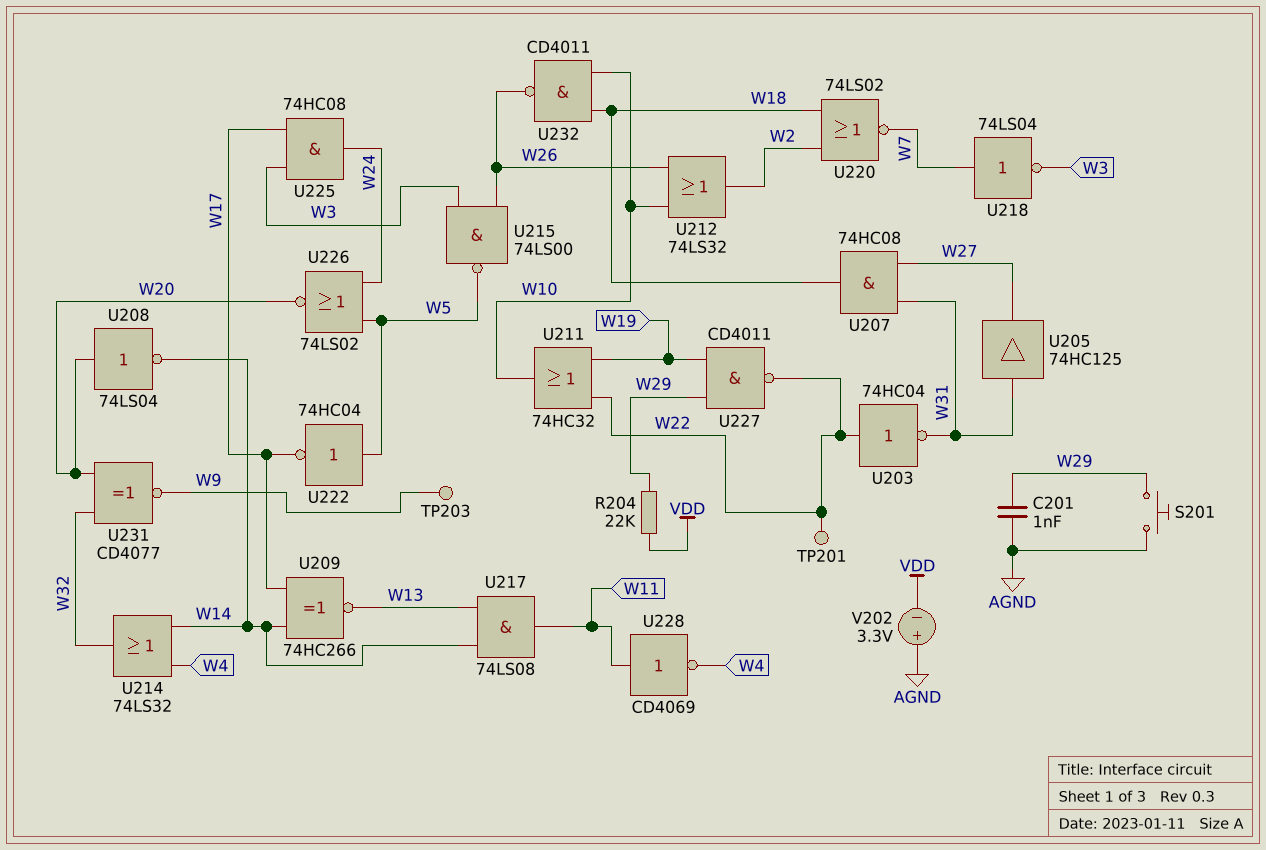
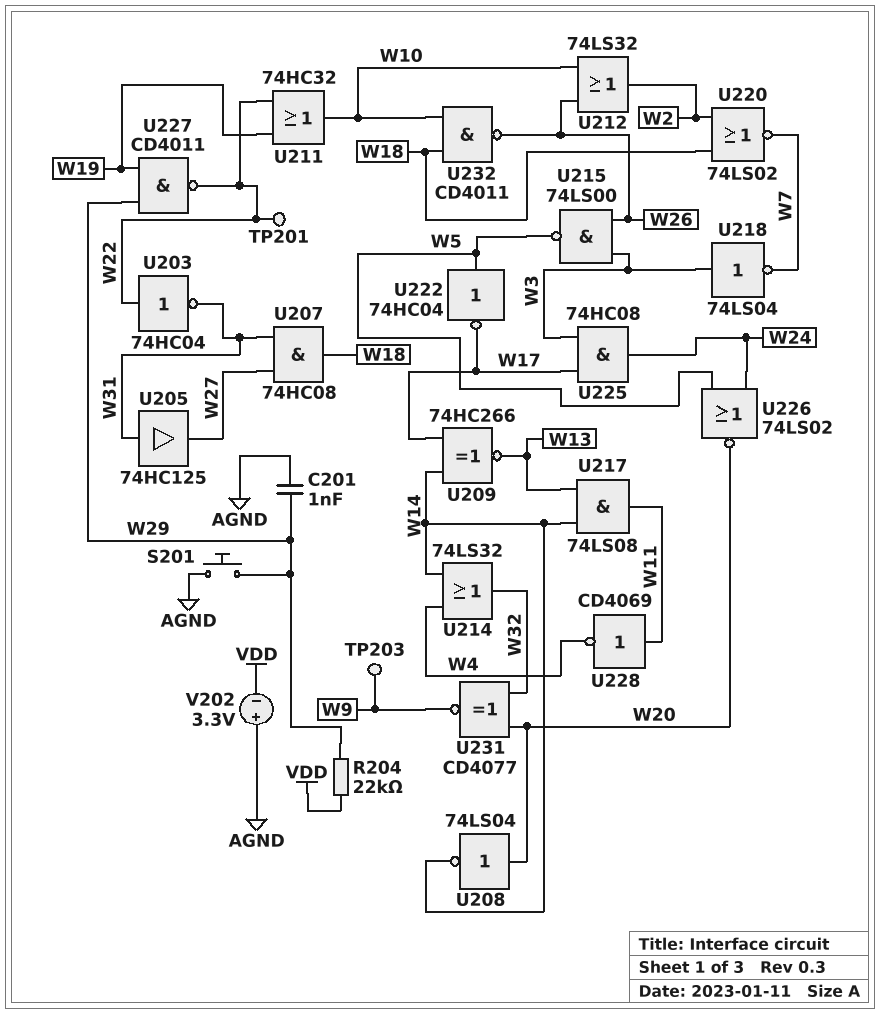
U218: NOT 74LS04 (in W7, out W3) -> NOT 74LS04 (in W3, out W7)

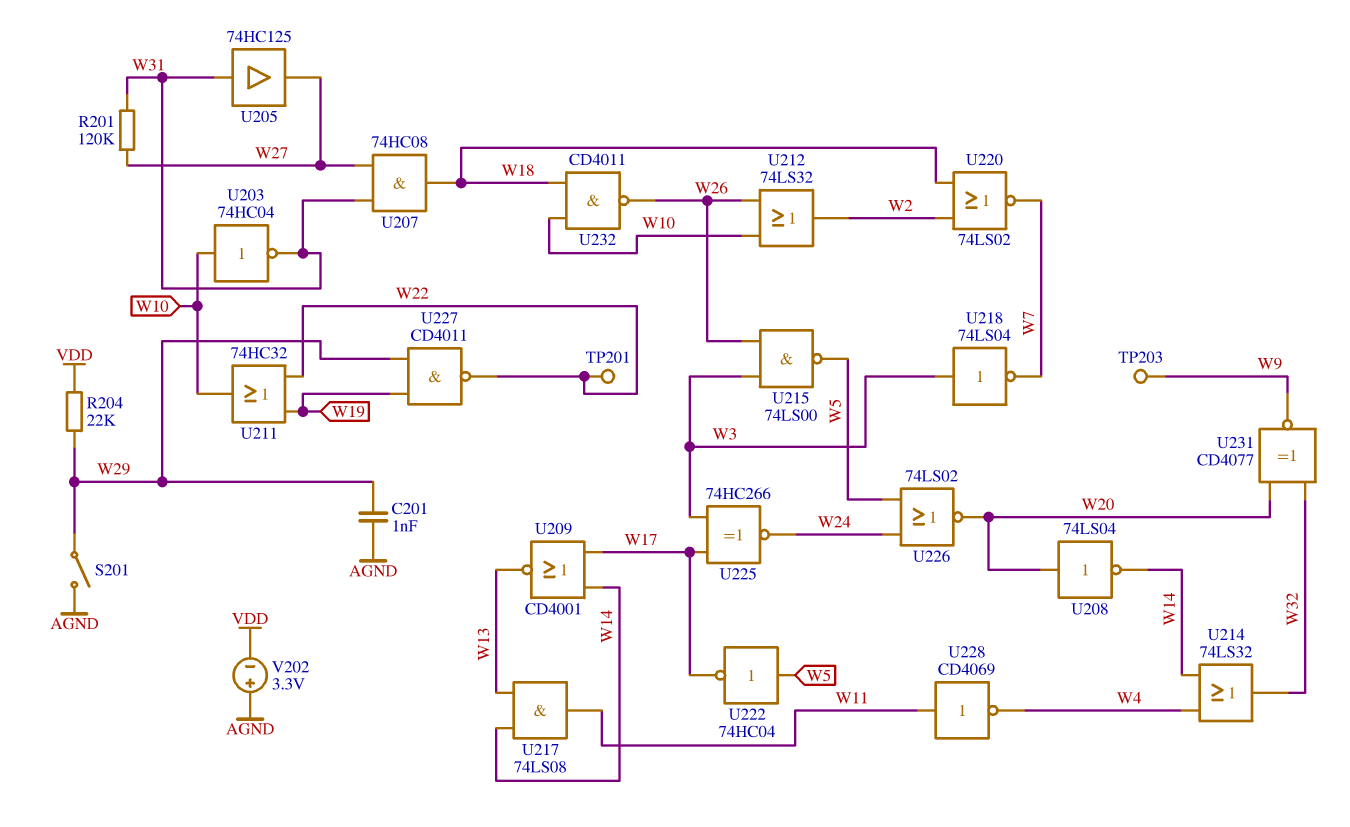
R201: none -> 120k (W27, W31)
S201: button (AGND, W29) -> switch (AGND, W29)
U203: NOT 74HC04 (in W22, out W31) -> NOT 74HC04 (in W10, out W31)
U209: XNOR 74HC266 (in W14, in W17, out W13) -> NOR CD4001 (in W14, in W17, out W13)
U225: AND 74HC08 (in W3, in W17, out W24) -> XNOR 74HC266 (in W3, in W17, out W24)

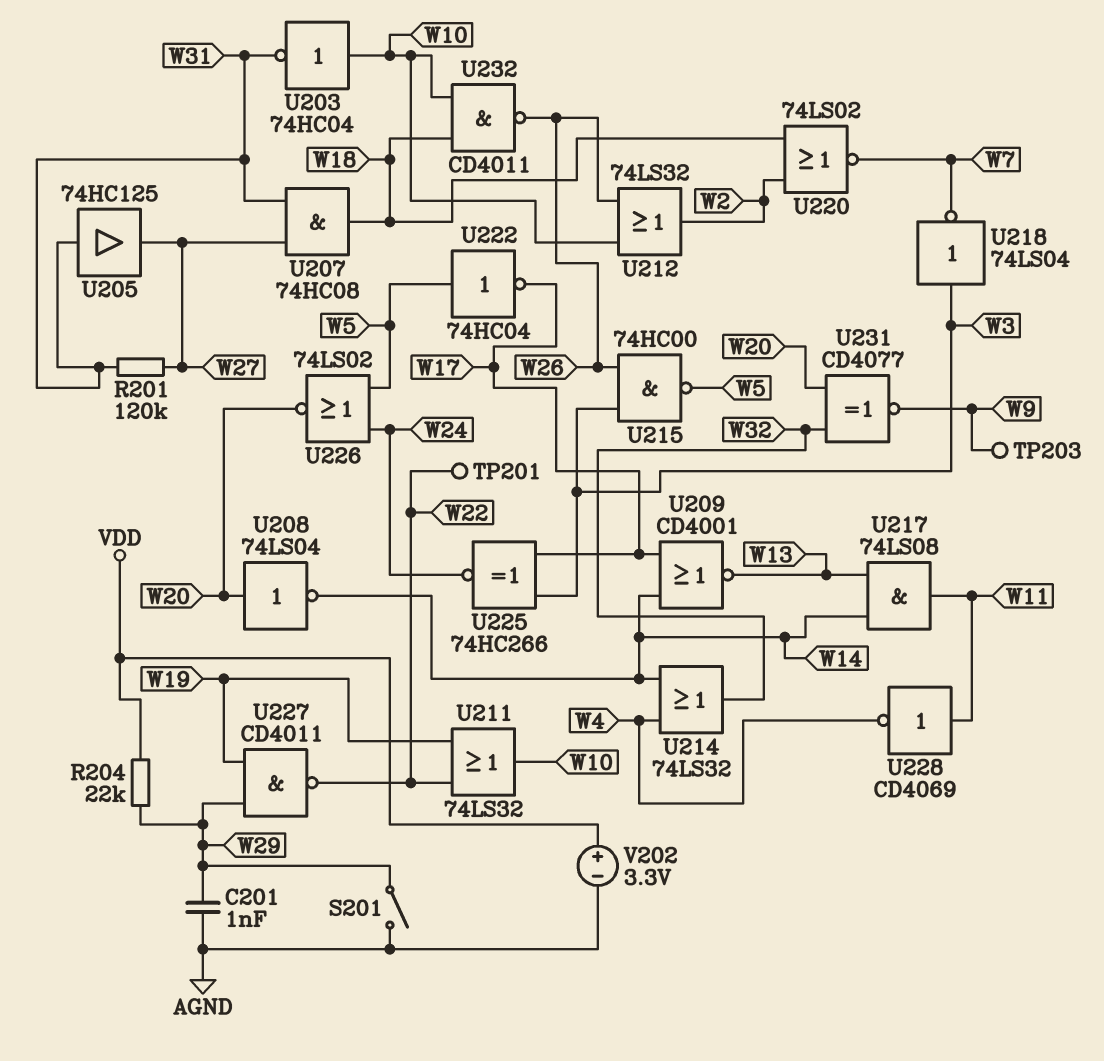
U211: OR 74HC32 (in W19, in W22, out W10) -> OR 74LS32 (in W19, in W22, out W10)
U215: NAND 74LS00 (in W3, in W26, out W5) -> NAND 74HC00 (in W3, in W26, out W5)
V202: 3.3V (plus AGND, minus VDD) -> 3.3V (plus VDD, minus AGND)

